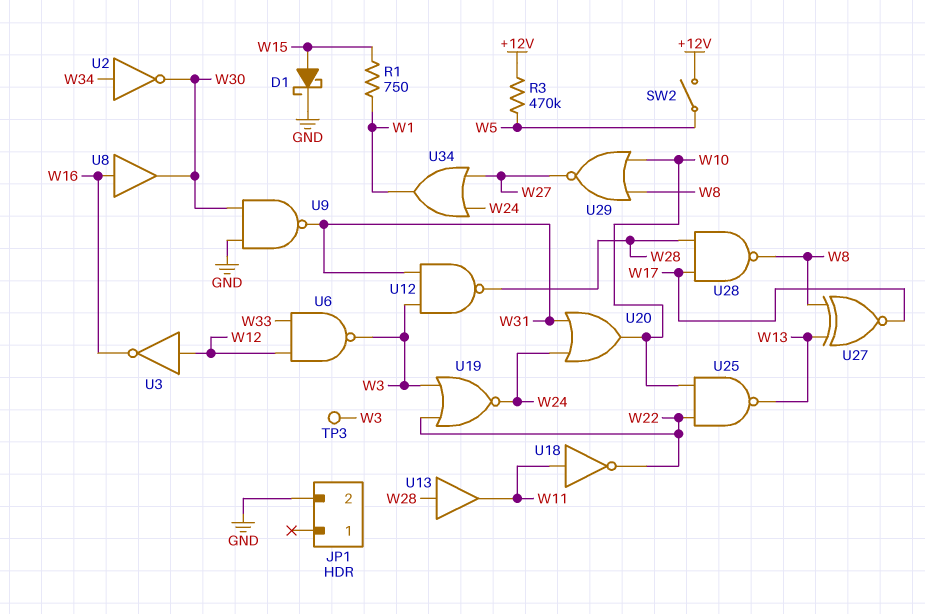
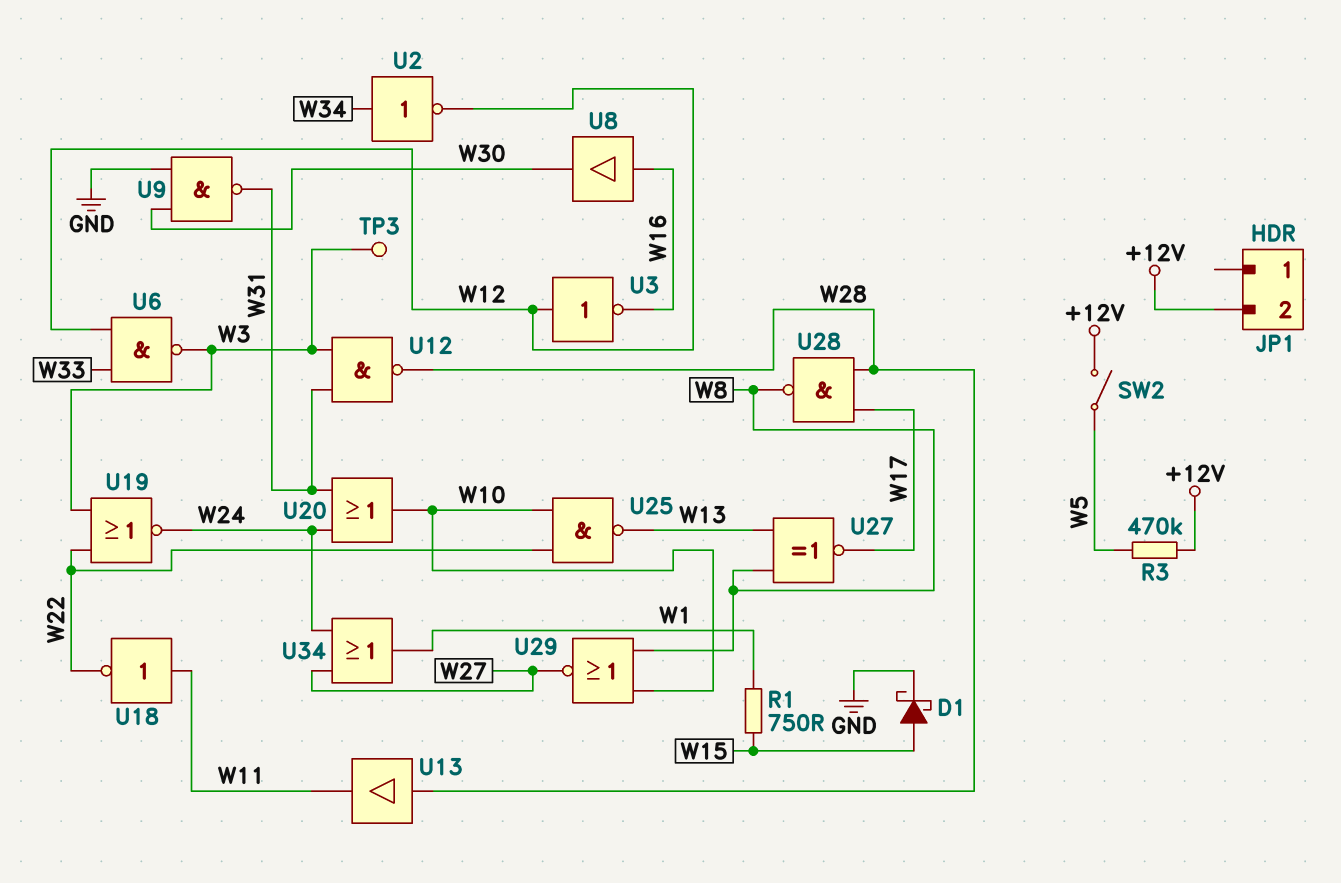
JP1 pin 2: GND -> +12V
U2: NOT (in W34, out W30) -> NOT (in W34, out W12)

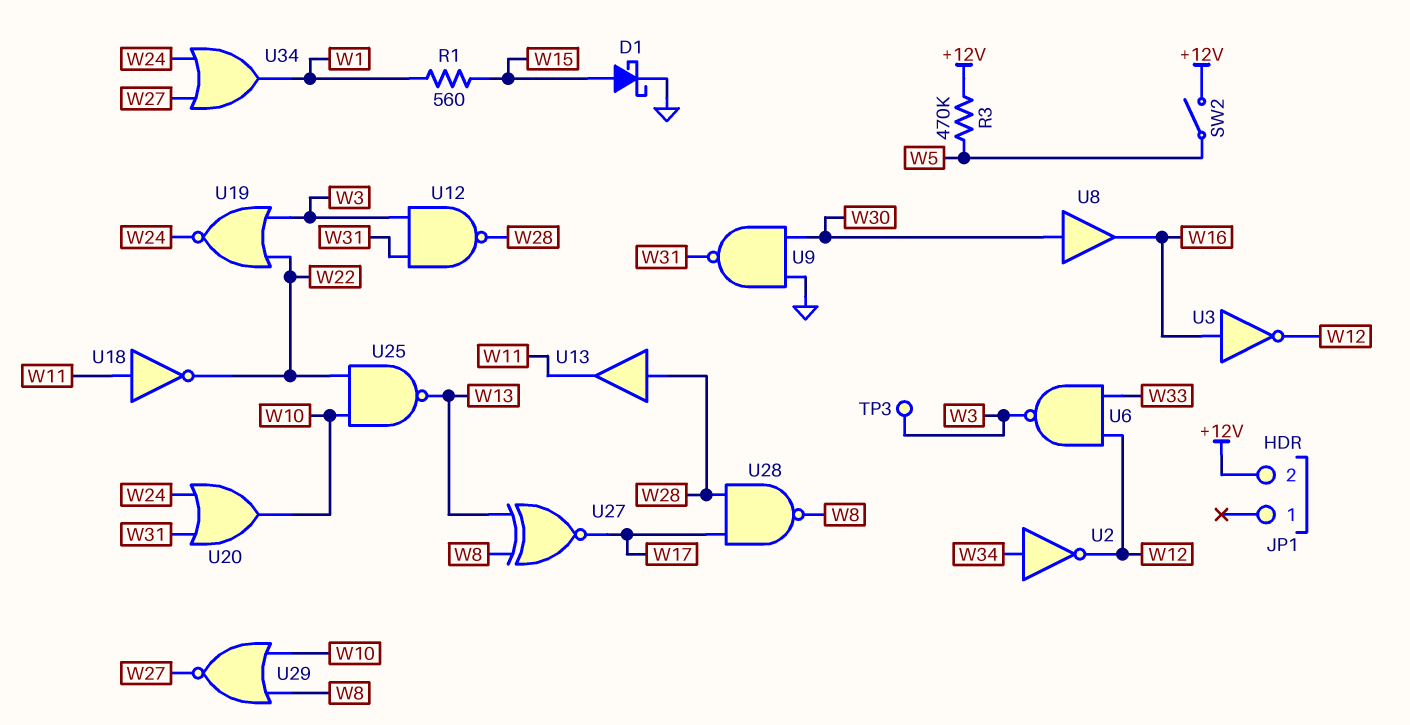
R1: 750 (W1, W15) -> 560 (W1, W15)
U3: NOT (in W12, out W16) -> NOT (in W16, out W12)
U8: buffer (in W16, out W30) -> buffer (in W30, out W16)

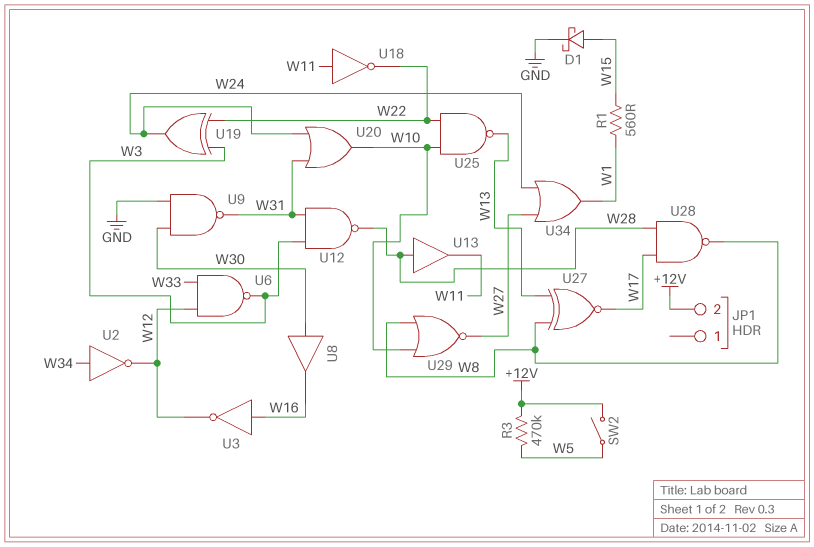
TP3: test point (W3) -> none
U19: NOR (in W3, in W22, out W24) -> XOR (in W3, in W22, out W24)

